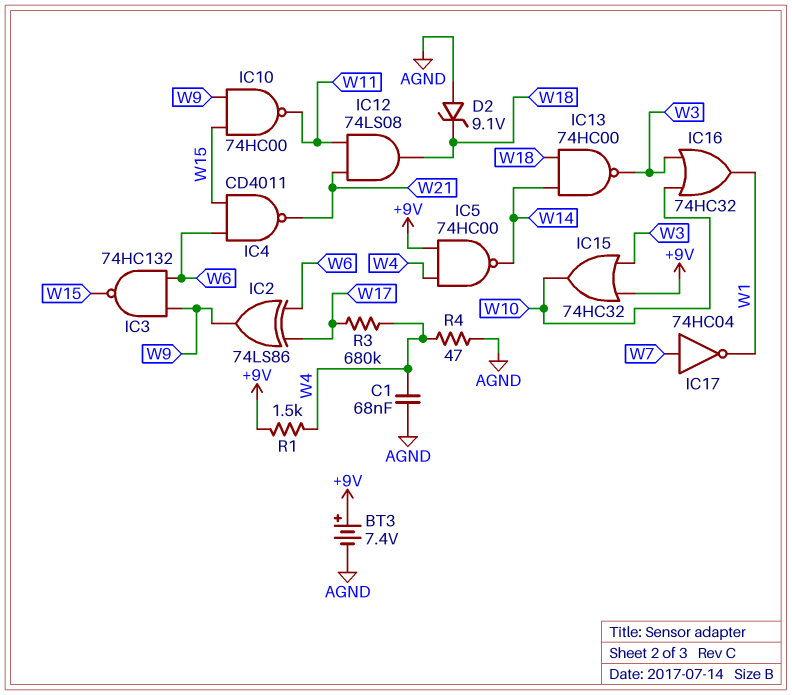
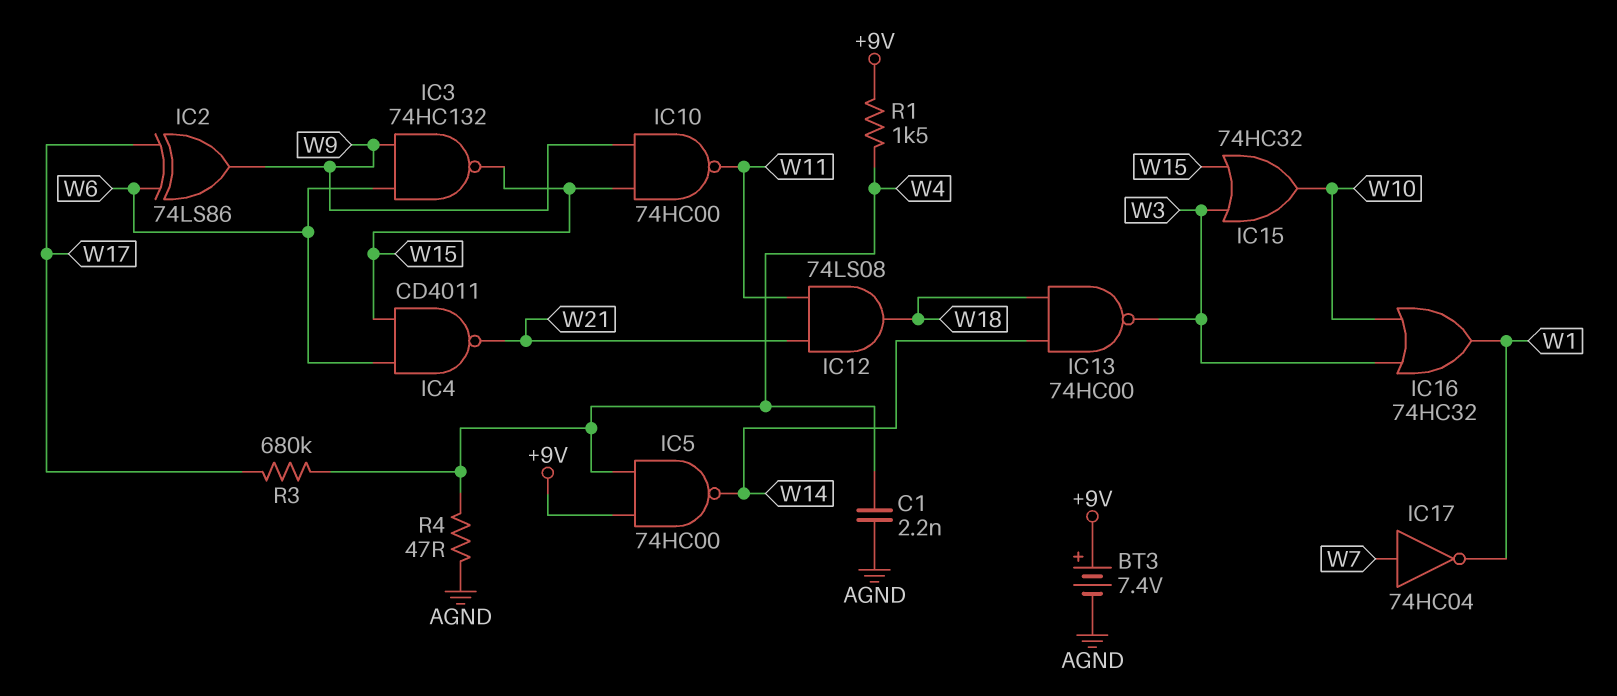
C1: 68nF (AGND, W4) -> 2.2nF (AGND, W4)
D2: zener 9.1V (A AGND, K W18) -> none
IC15: OR 74HC32 (in +9V, in W3, out W10) -> OR 74HC32 (in W3, in W15, out W10)

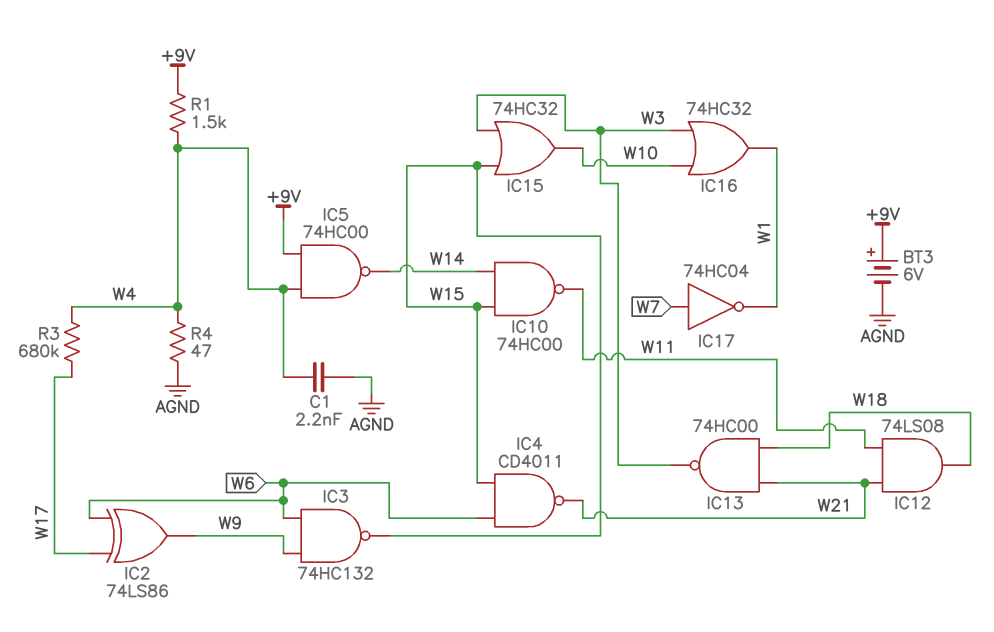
BT3: 7.4V (plus +9V, minus AGND) -> 6V (plus +9V, minus AGND)
IC10: NAND 74HC00 (in W9, in W15, out W11) -> NAND 74HC00 (in W14, in W15, out W11)
IC13: NAND 74HC00 (in W14, in W18, out W3) -> NAND 74HC00 (in W18, in W21, out W3)

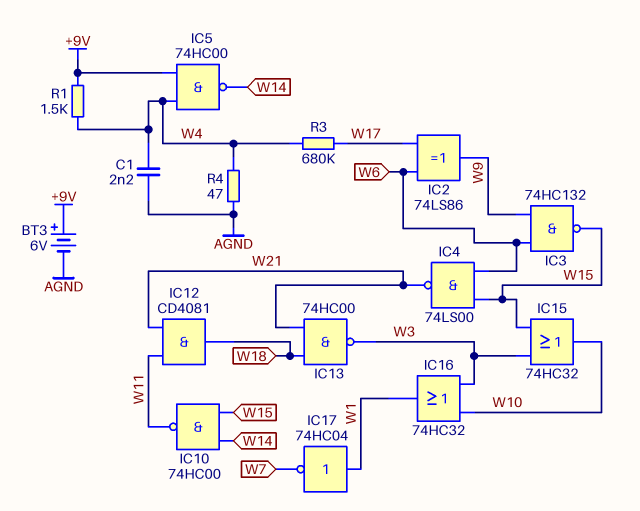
IC4: NAND CD4011 (in W6, in W15, out W21) -> NAND 74LS00 (in W6, in W15, out W21)
IC12: AND 74LS08 (in W11, in W21, out W18) -> AND CD4081 (in W11, in W21, out W18)
IC17: NOT 74HC04 (in W7, out W1) -> NOT 74HC04 (in W1, out W7)

